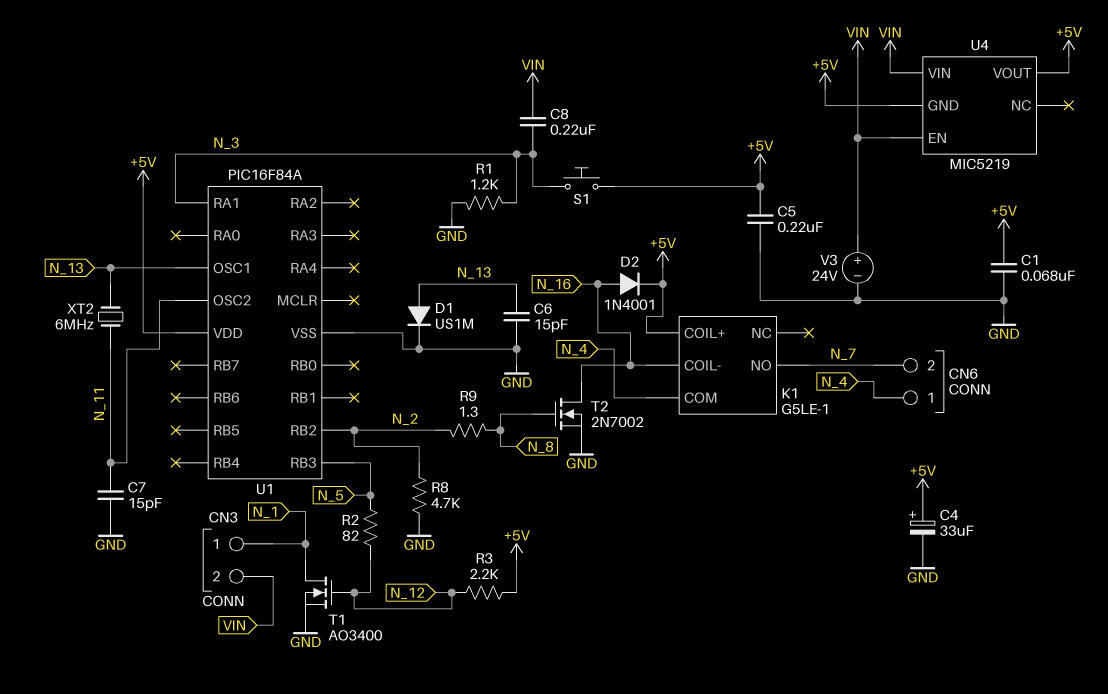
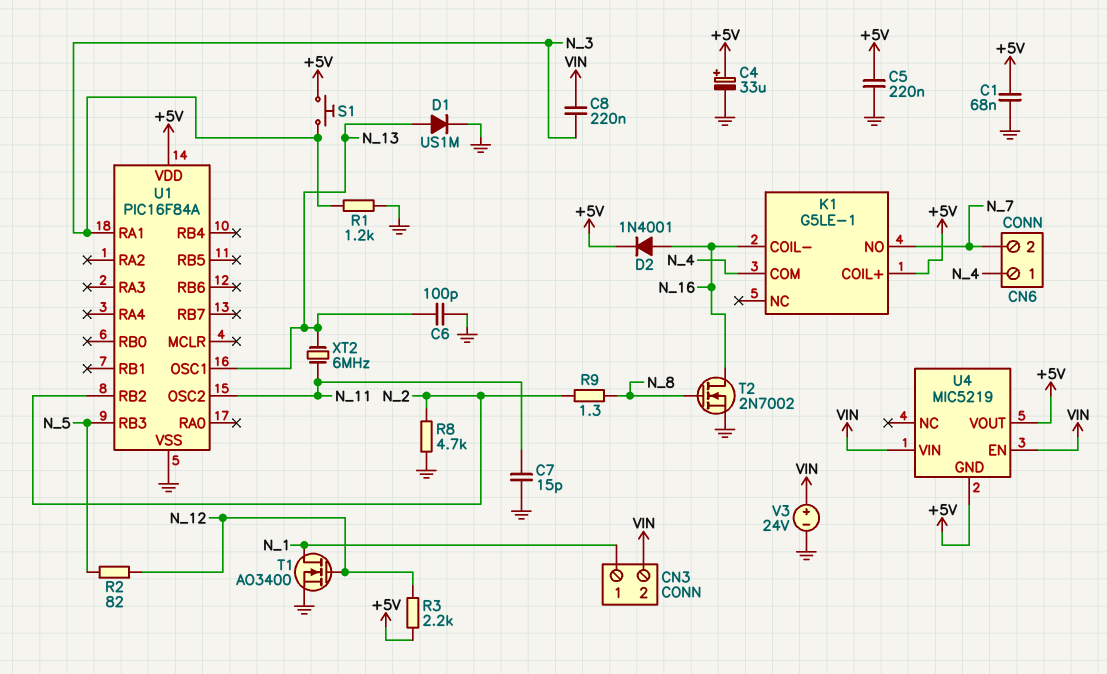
C6: 15pF (GND, N_13) -> 100pF (GND, N_13)

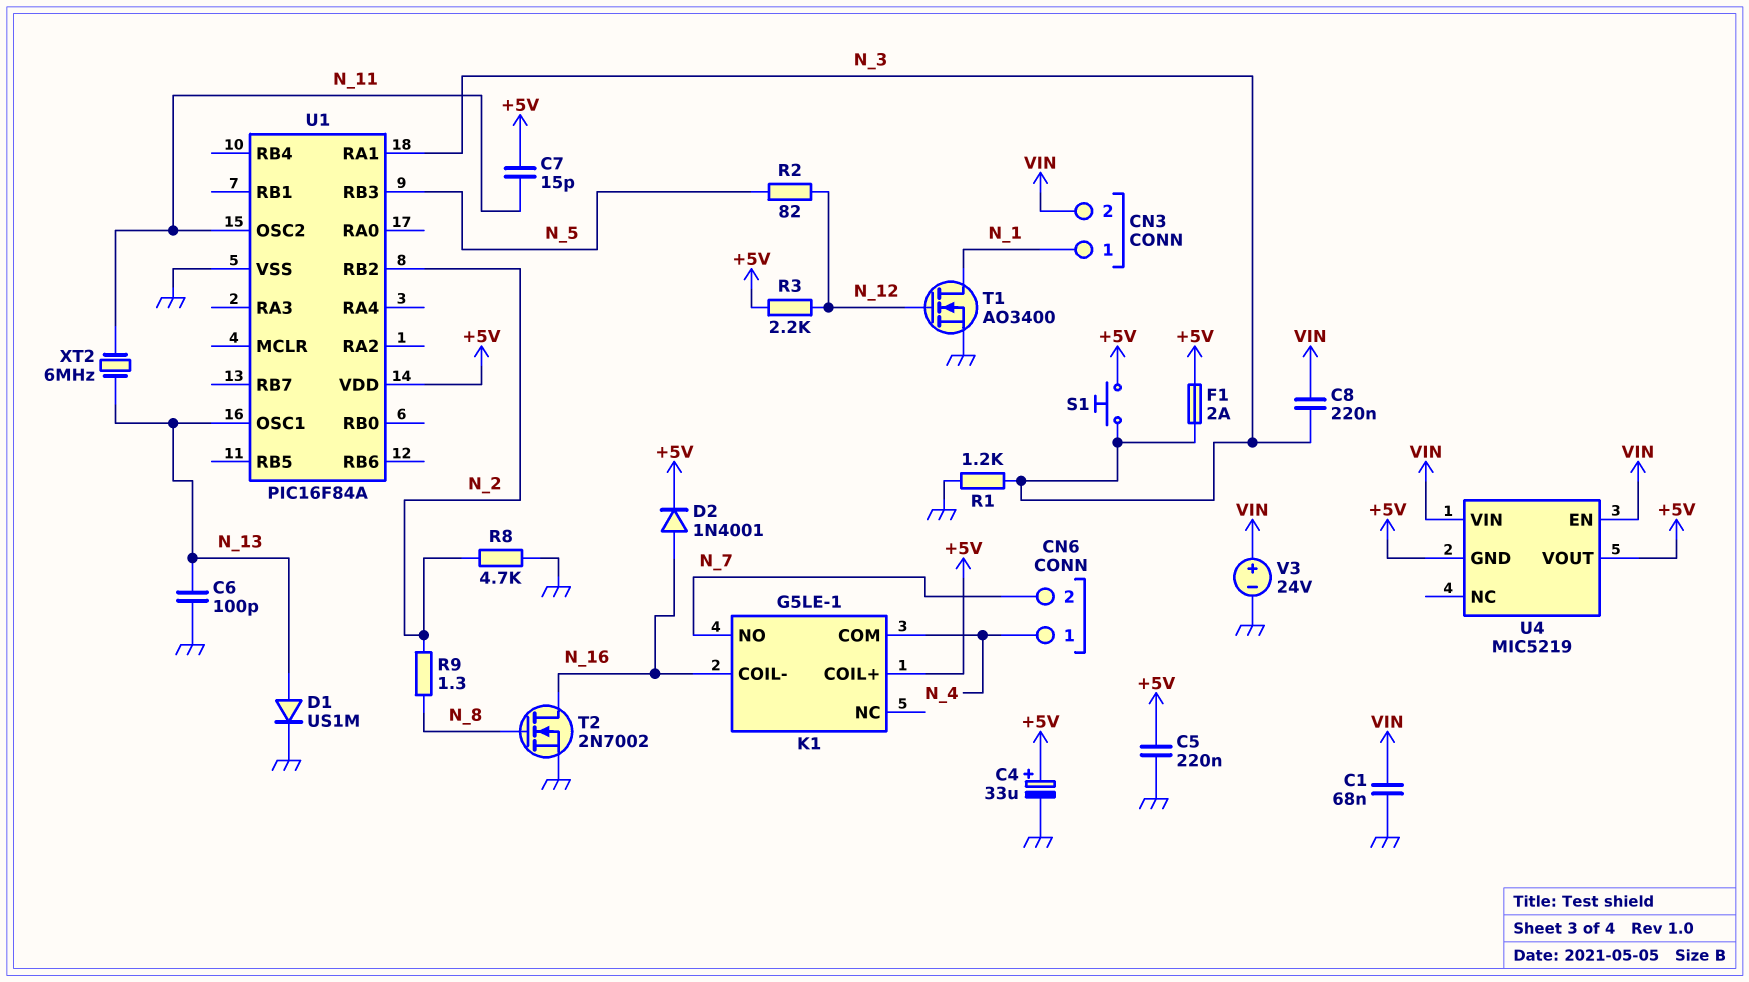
C1: 68nF (+5V, GND) -> 68nF (GND, VIN)
C7: 15pF (GND, N_11) -> 15pF (+5V, N_11)
F1: none -> 2A (+5V, N_3)

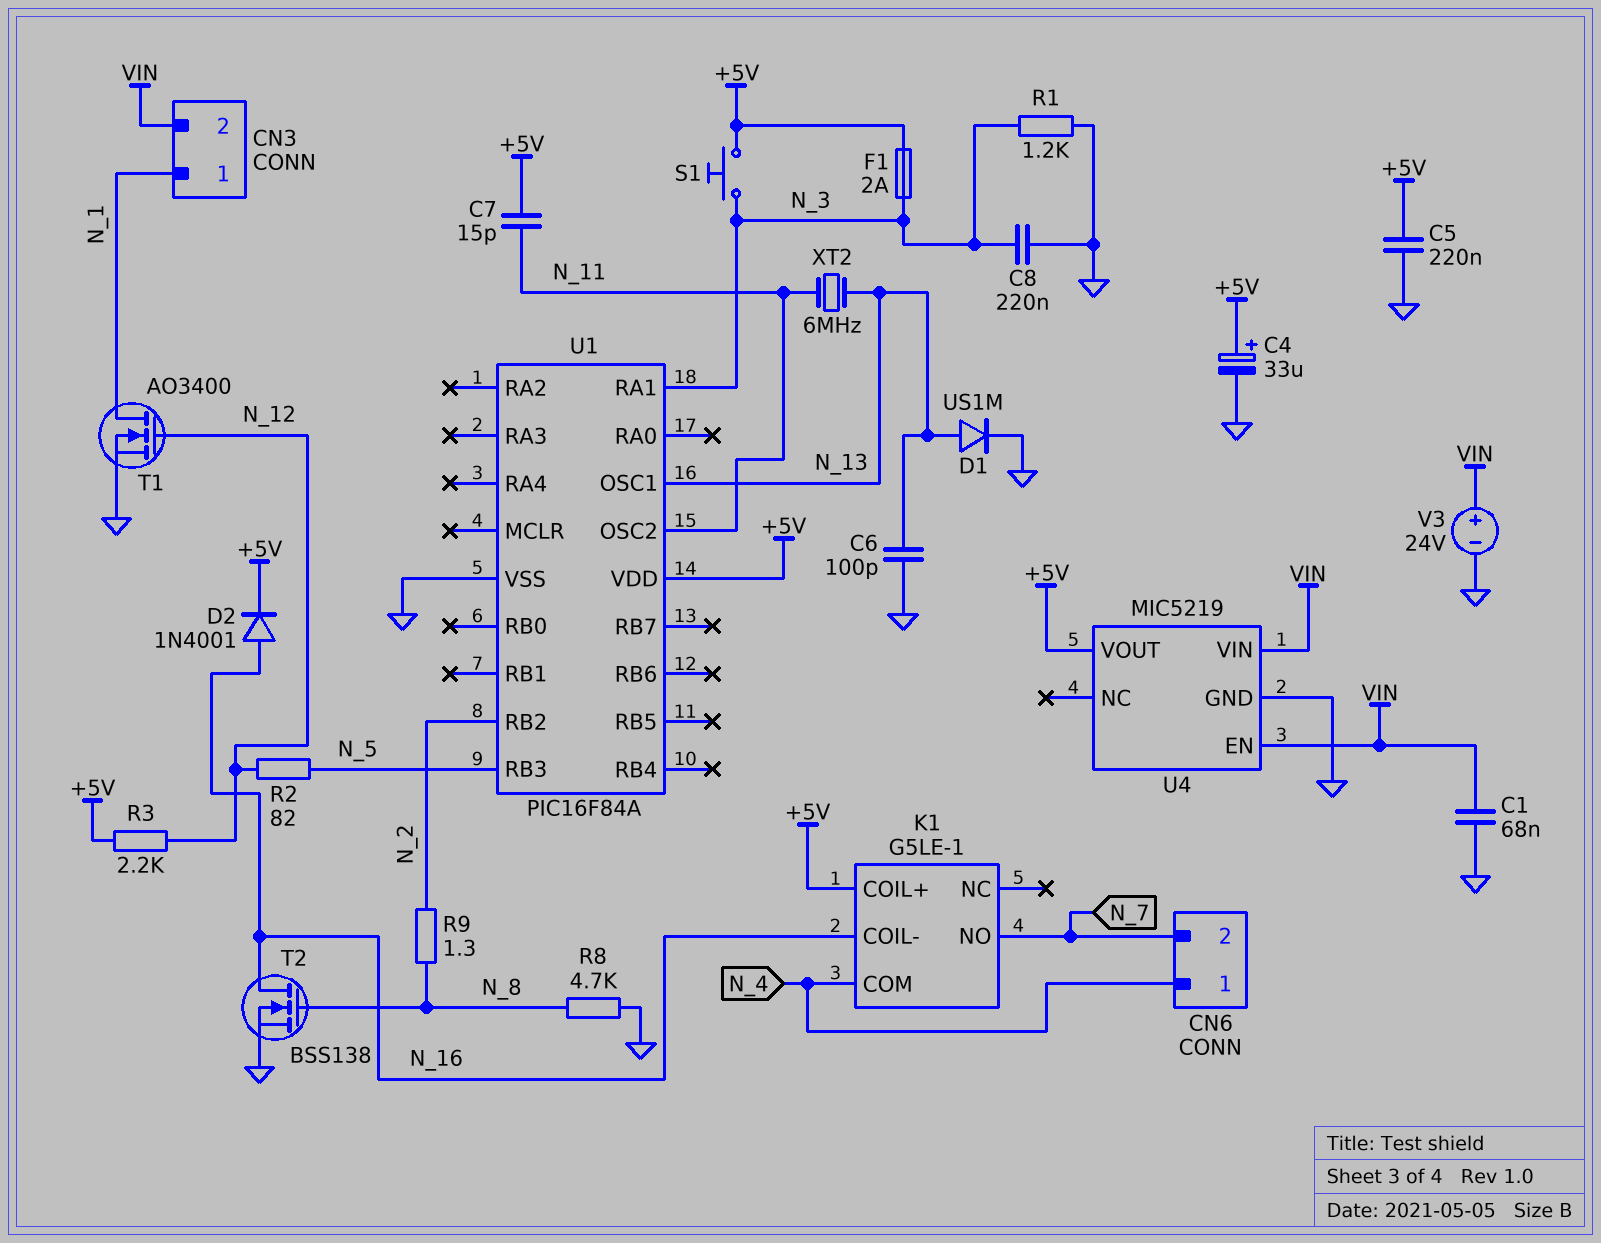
C8: 220nF (N_3, VIN) -> 220nF (GND, N_3)
R8: 4.7k (GND, N_2) -> 4.7k (GND, N_8)
T2: NMOS 2N7002 (G N_8, D N_16, S GND) -> NMOS BSS138 (G N_8, D N_16, S GND)
U4 pin GND: +5V -> GND

